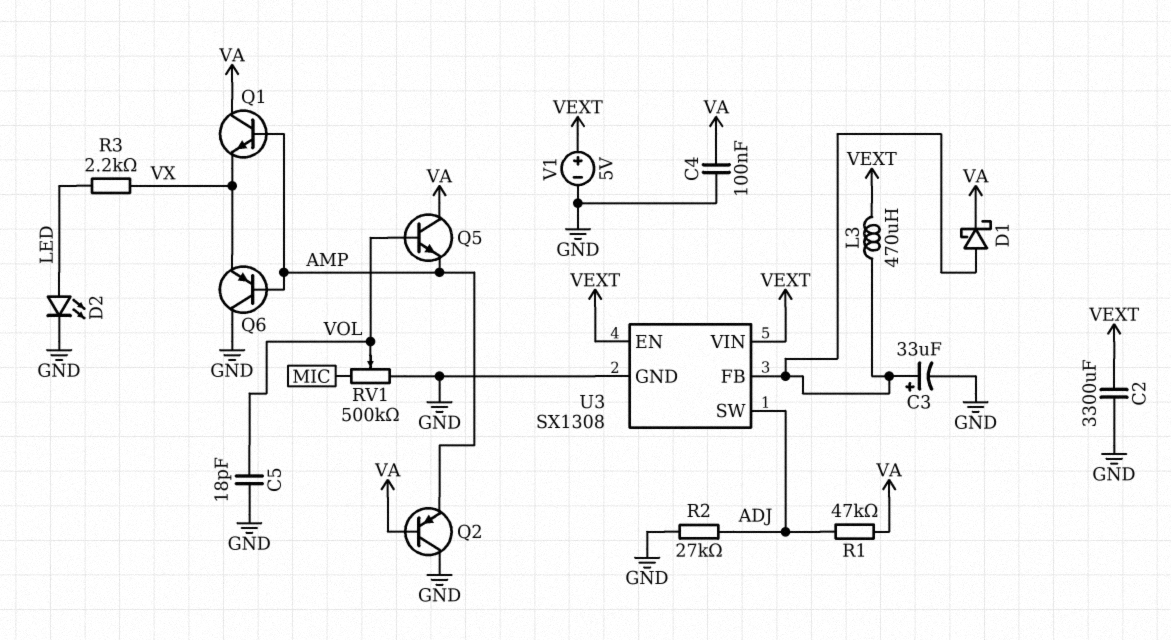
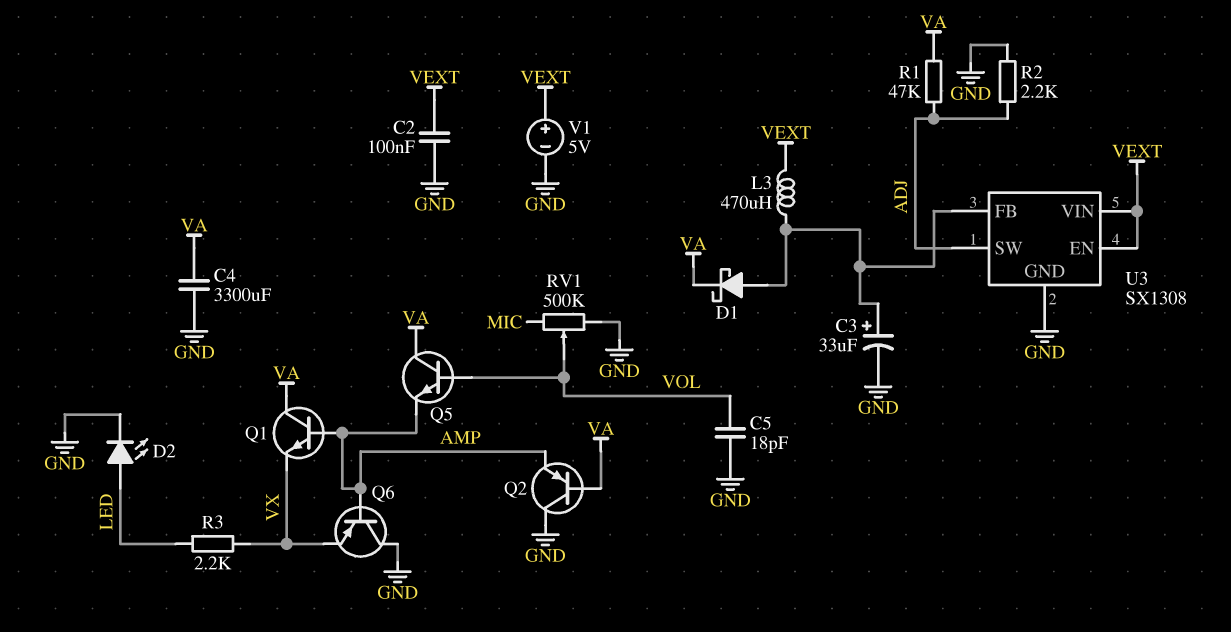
C2: 3300uF (GND, VEXT) -> 100nF (GND, VEXT)
C4: 100nF (GND, VA) -> 3300uF (GND, VA)
R2: 27k (ADJ, GND) -> 2.2k (ADJ, GND)

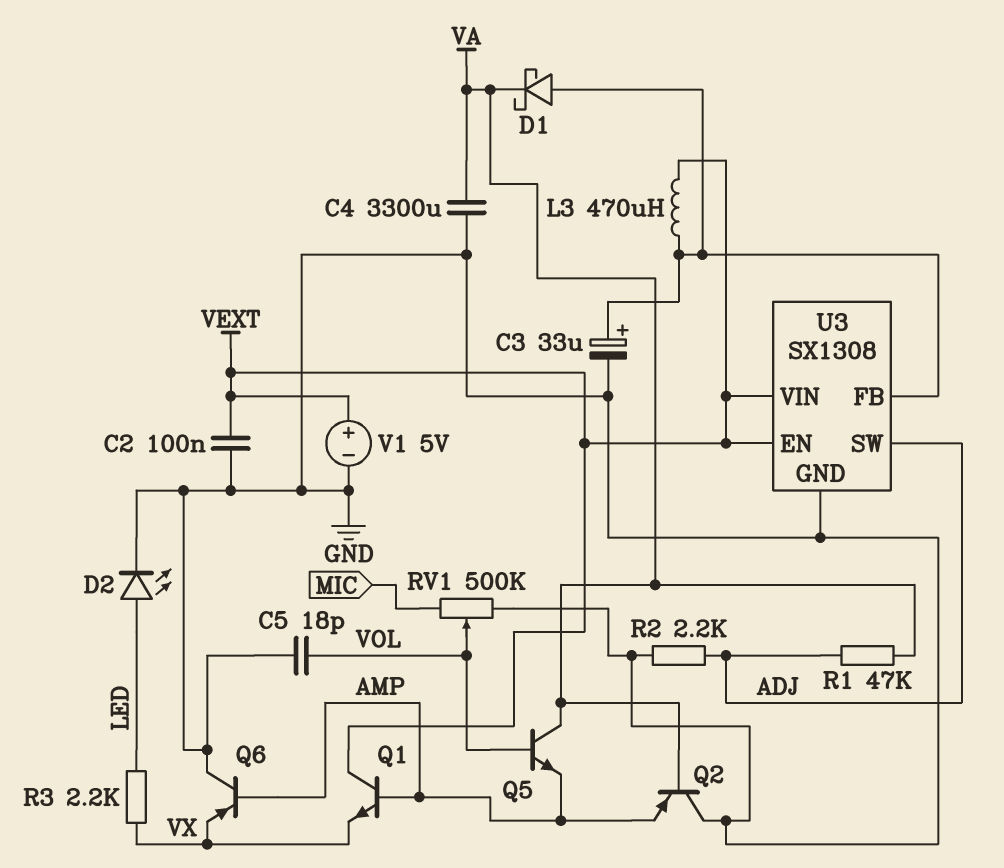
Q1: NPN (B AMP, C VA, E VX) -> NPN (B AMP, C VEXT, E VX)

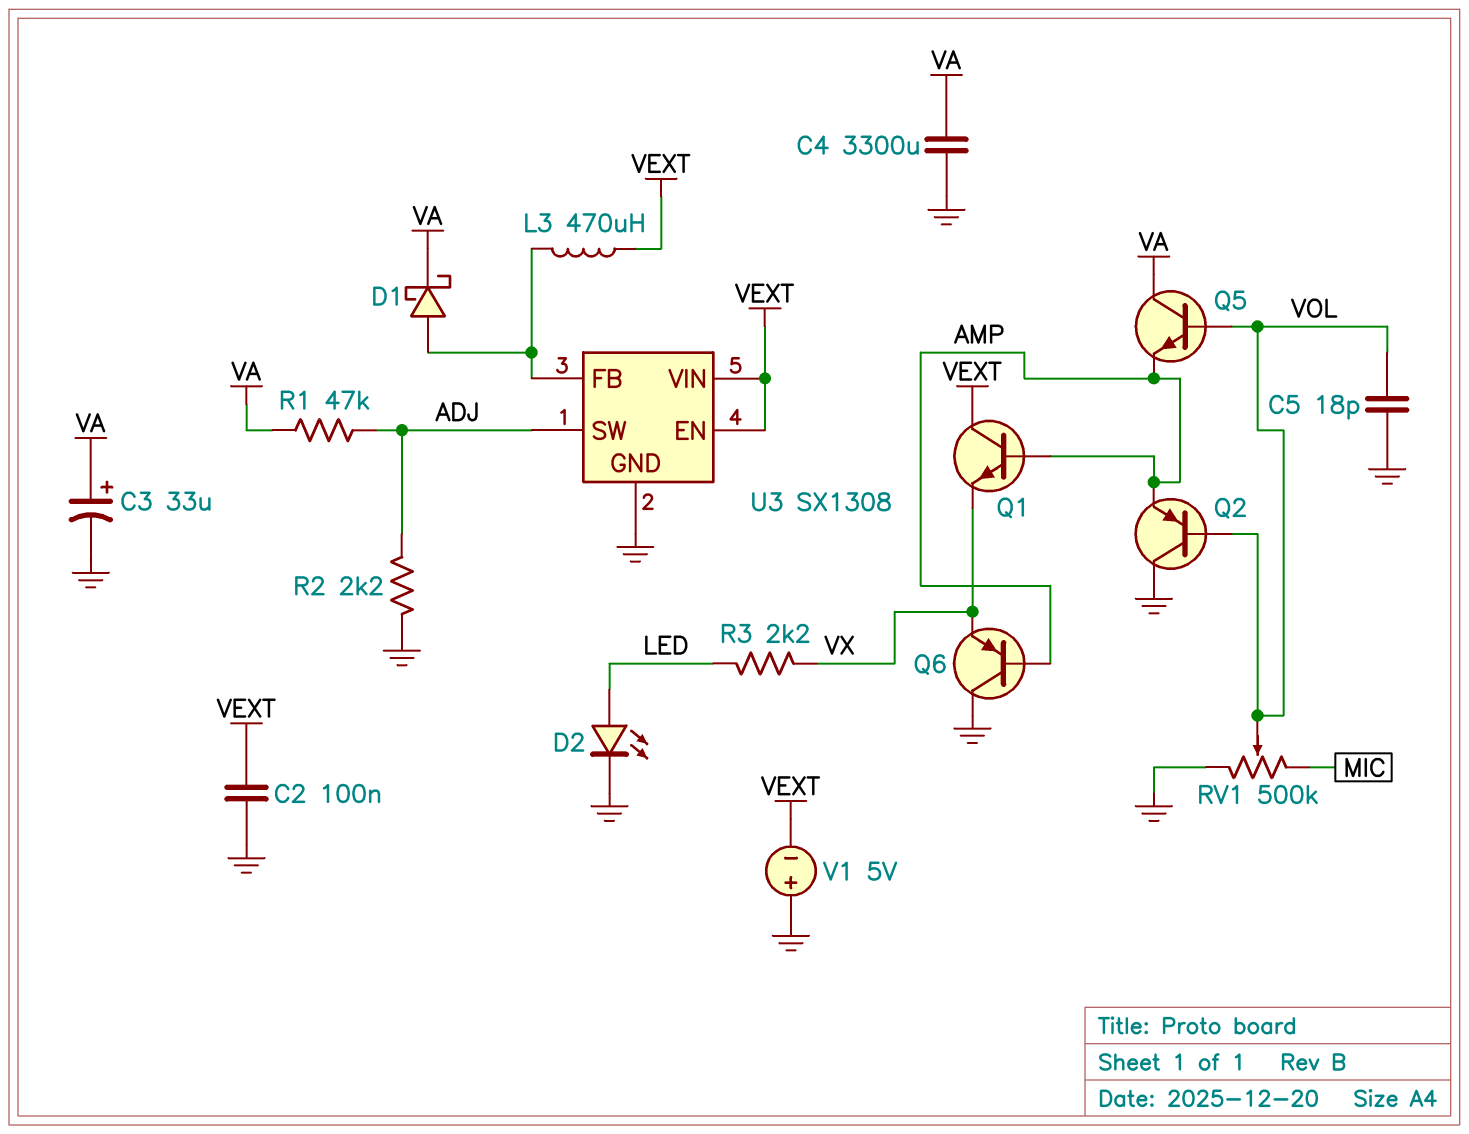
C3: 33uF (plus U3/FB, minus GND) -> 33uF (plus VA, minus GND)
Q2: PNP (B VA, C GND, E AMP) -> PNP (B VOL, C GND, E AMP)
V1: 5V (plus VEXT, minus GND) -> 5V (plus GND, minus VEXT)

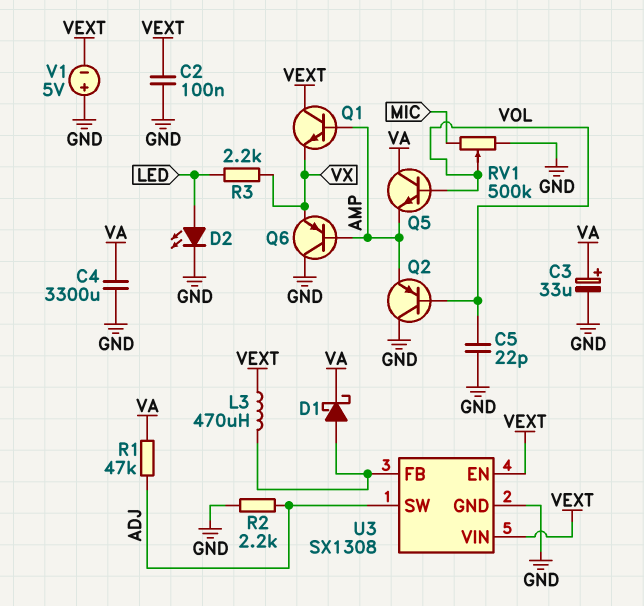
C5: 18pF (GND, VOL) -> 22pF (GND, VOL)

